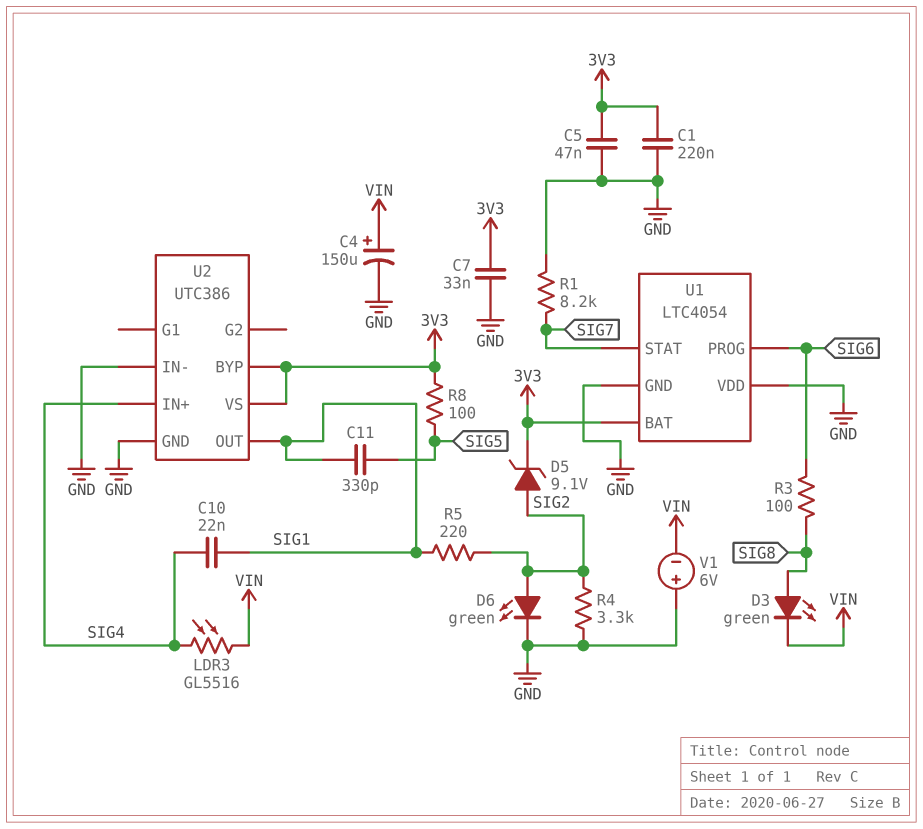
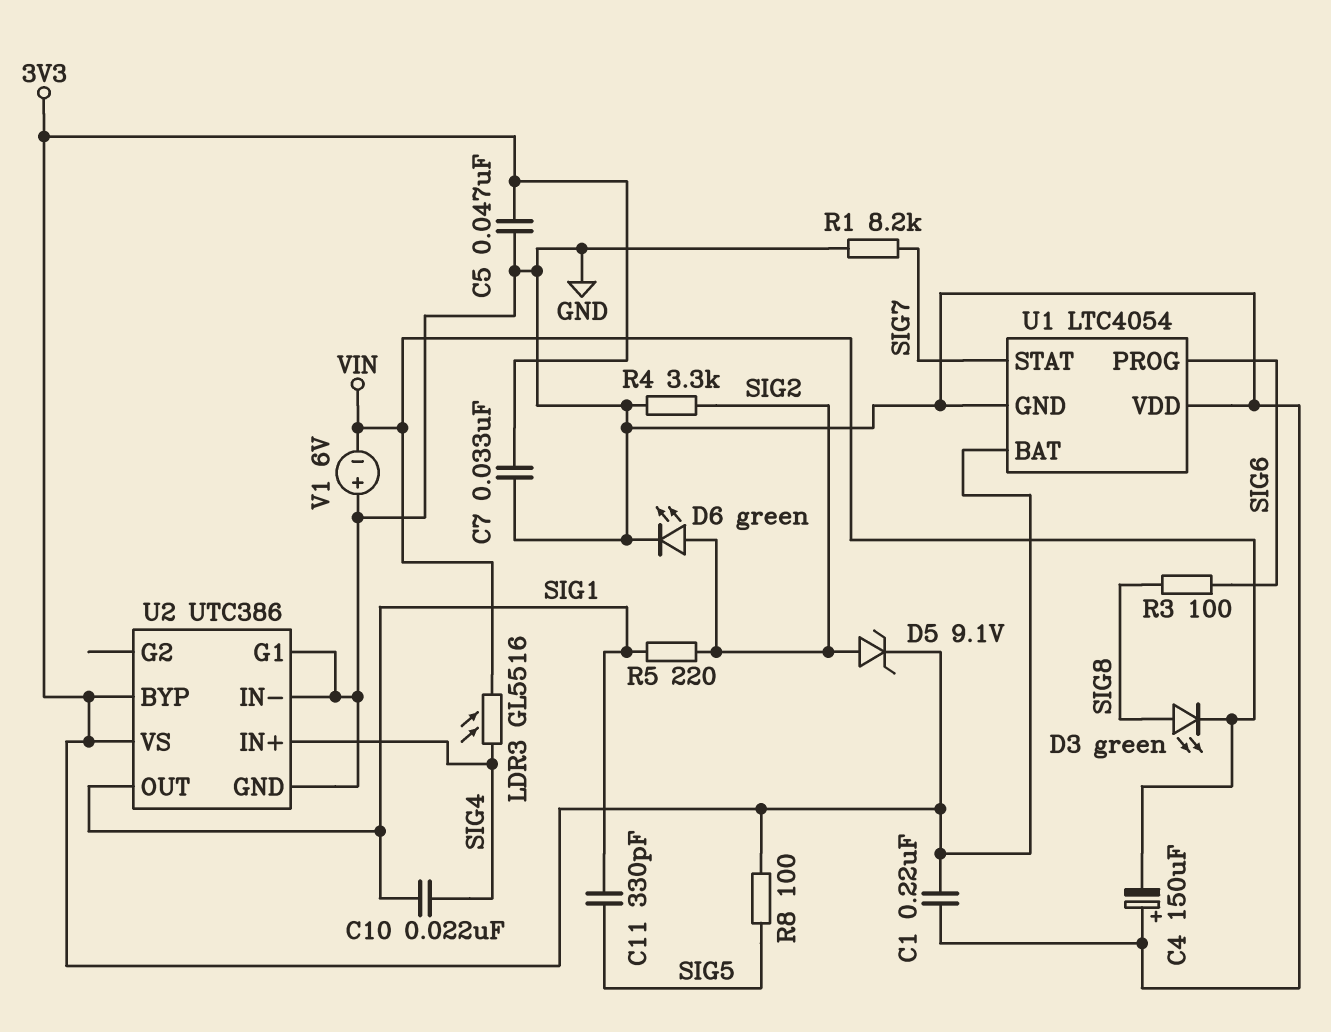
C4: 150uF (plus VIN, minus GND) -> 150uF (plus GND, minus VIN)
U2 pin G1: none -> GND

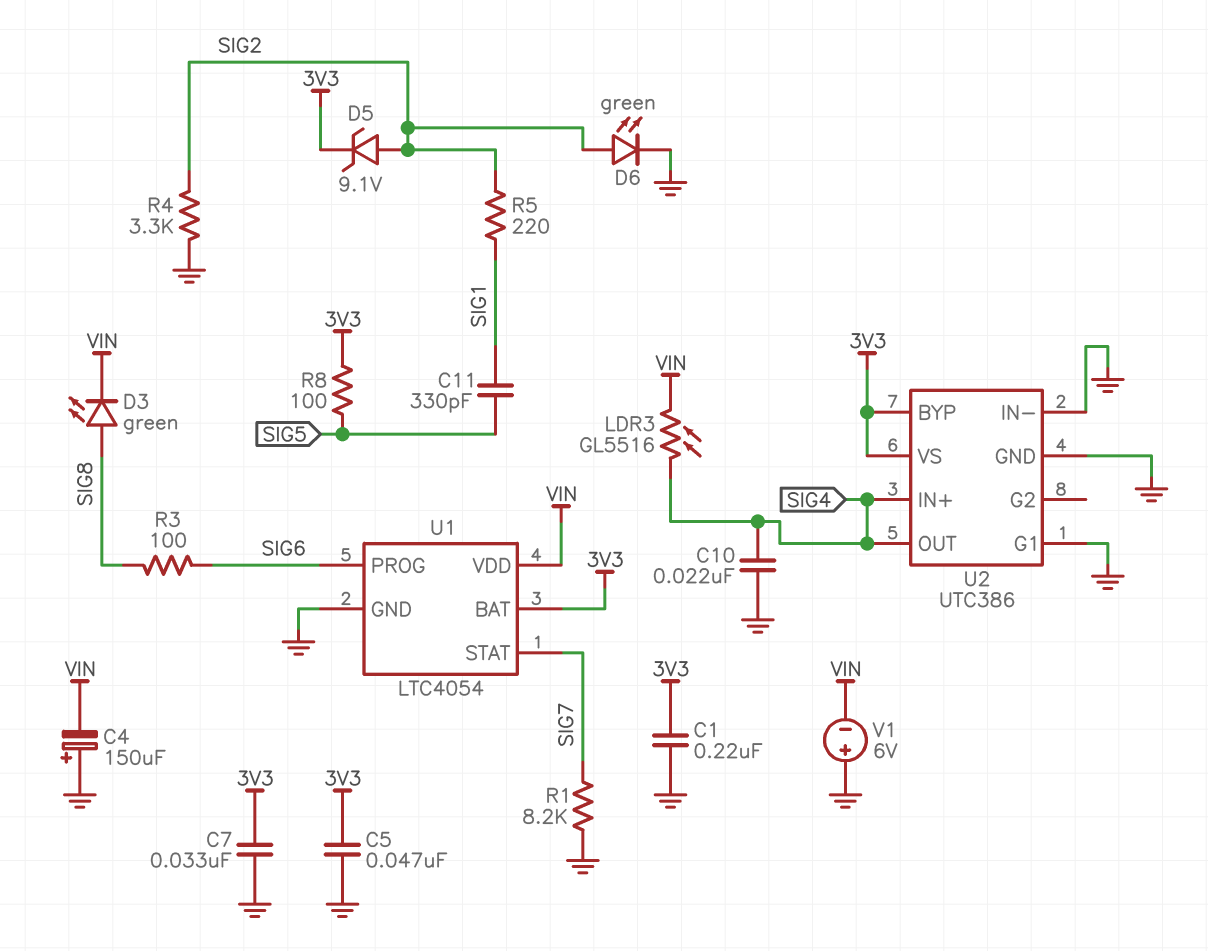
C10: 22nF (SIG1, SIG4) -> 22nF (GND, SIG4)
U1 pin VDD: GND -> VIN
U2 pin OUT: SIG1 -> SIG4

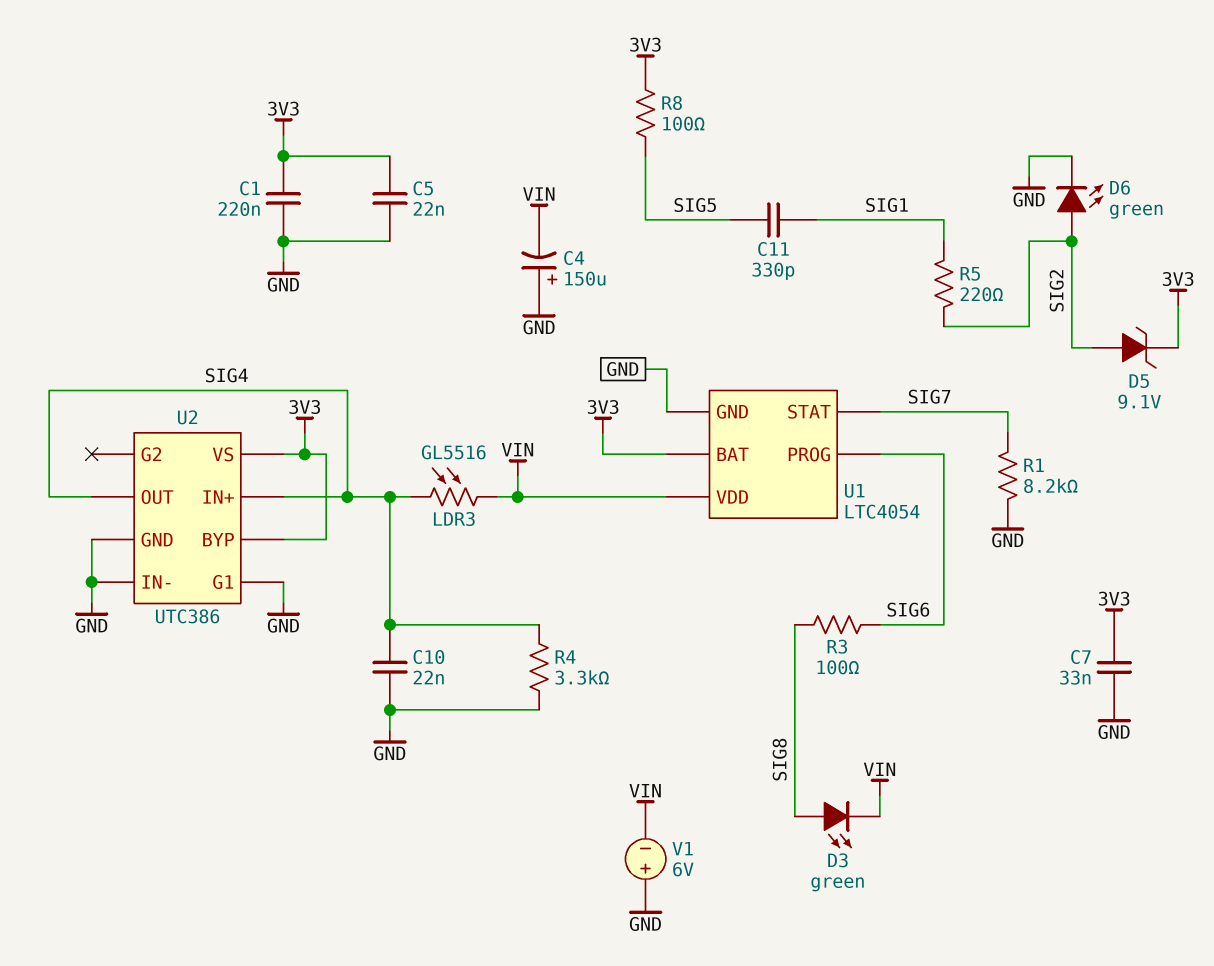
C5: 47nF (3V3, GND) -> 22nF (3V3, GND)
R4: 3.3k (GND, SIG2) -> 3.3k (GND, SIG4)

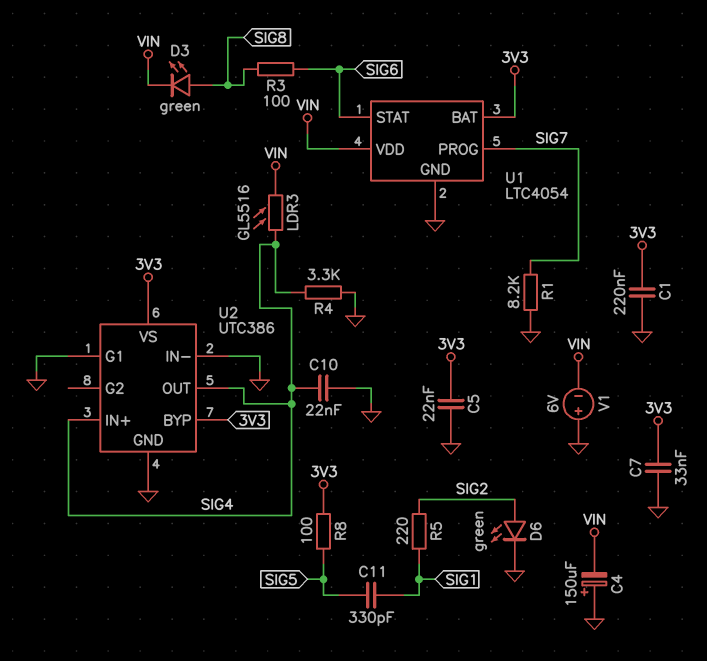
D5: zener 9.1V (A SIG2, K 3V3) -> none
U1 pin PROG: SIG6 -> SIG7
U1 pin STAT: SIG7 -> SIG6

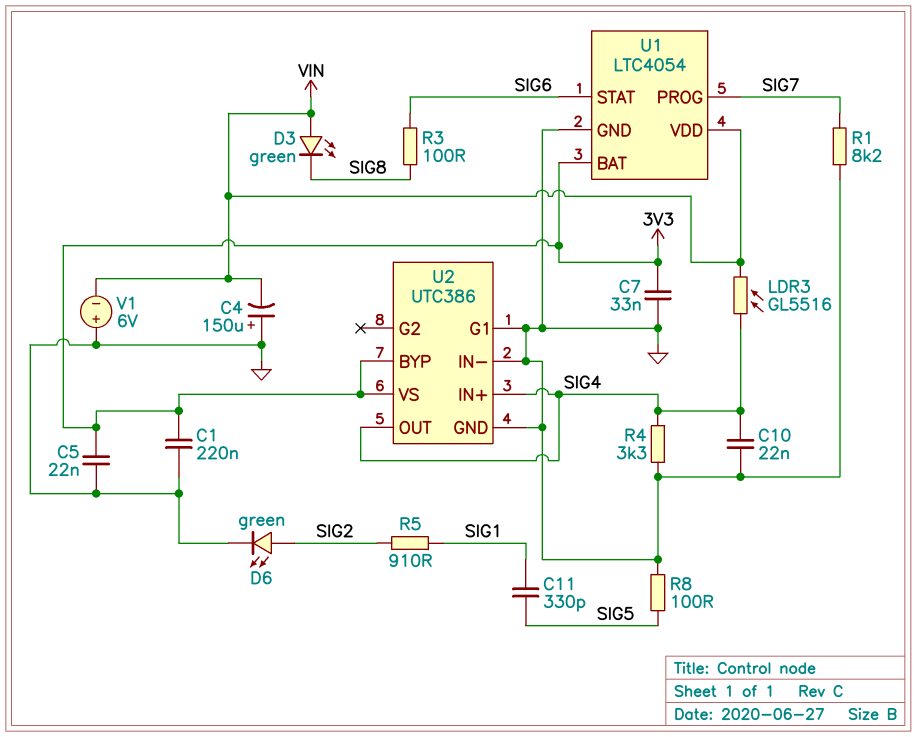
D3: LED green (A SIG8, K VIN) -> LED green (A VIN, K SIG8)
R5: 220 (SIG1, SIG2) -> 910 (SIG1, SIG2)
R8: 100 (3V3, SIG5) -> 100 (GND, SIG5)

